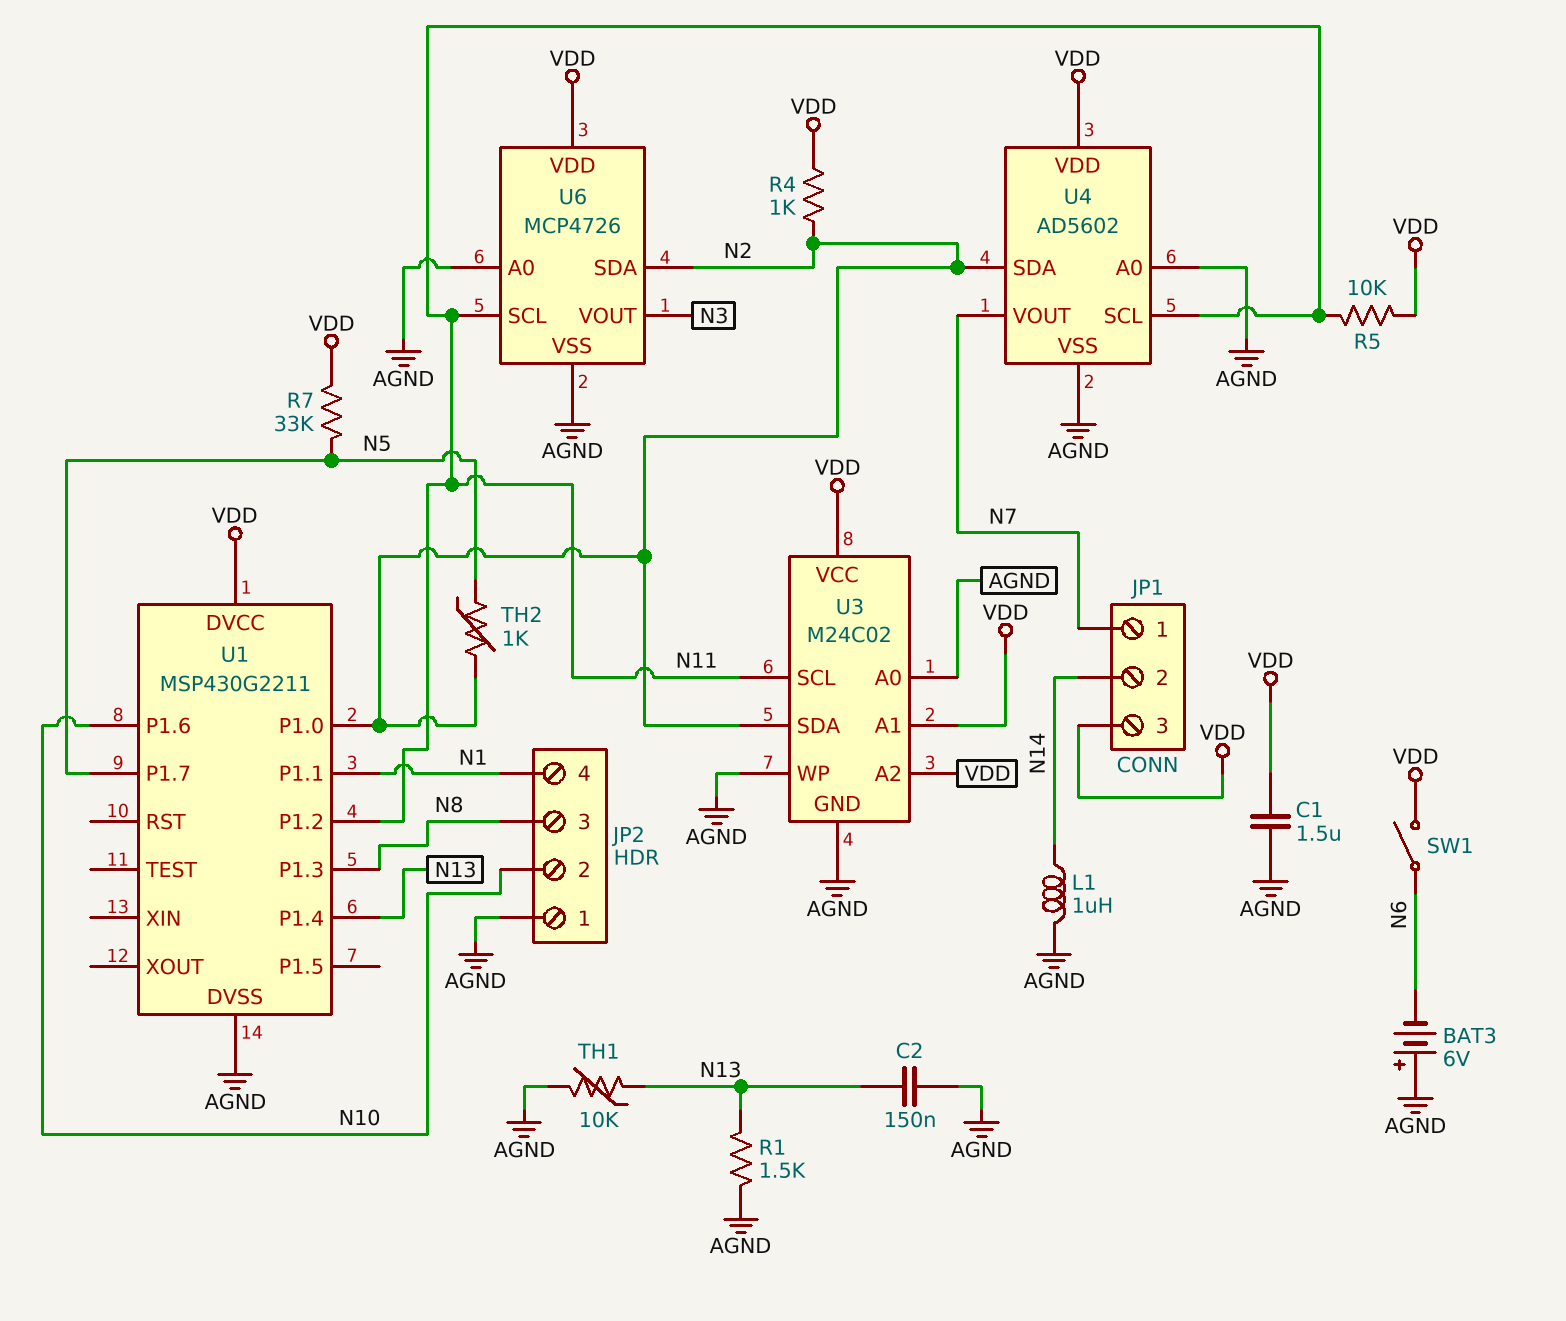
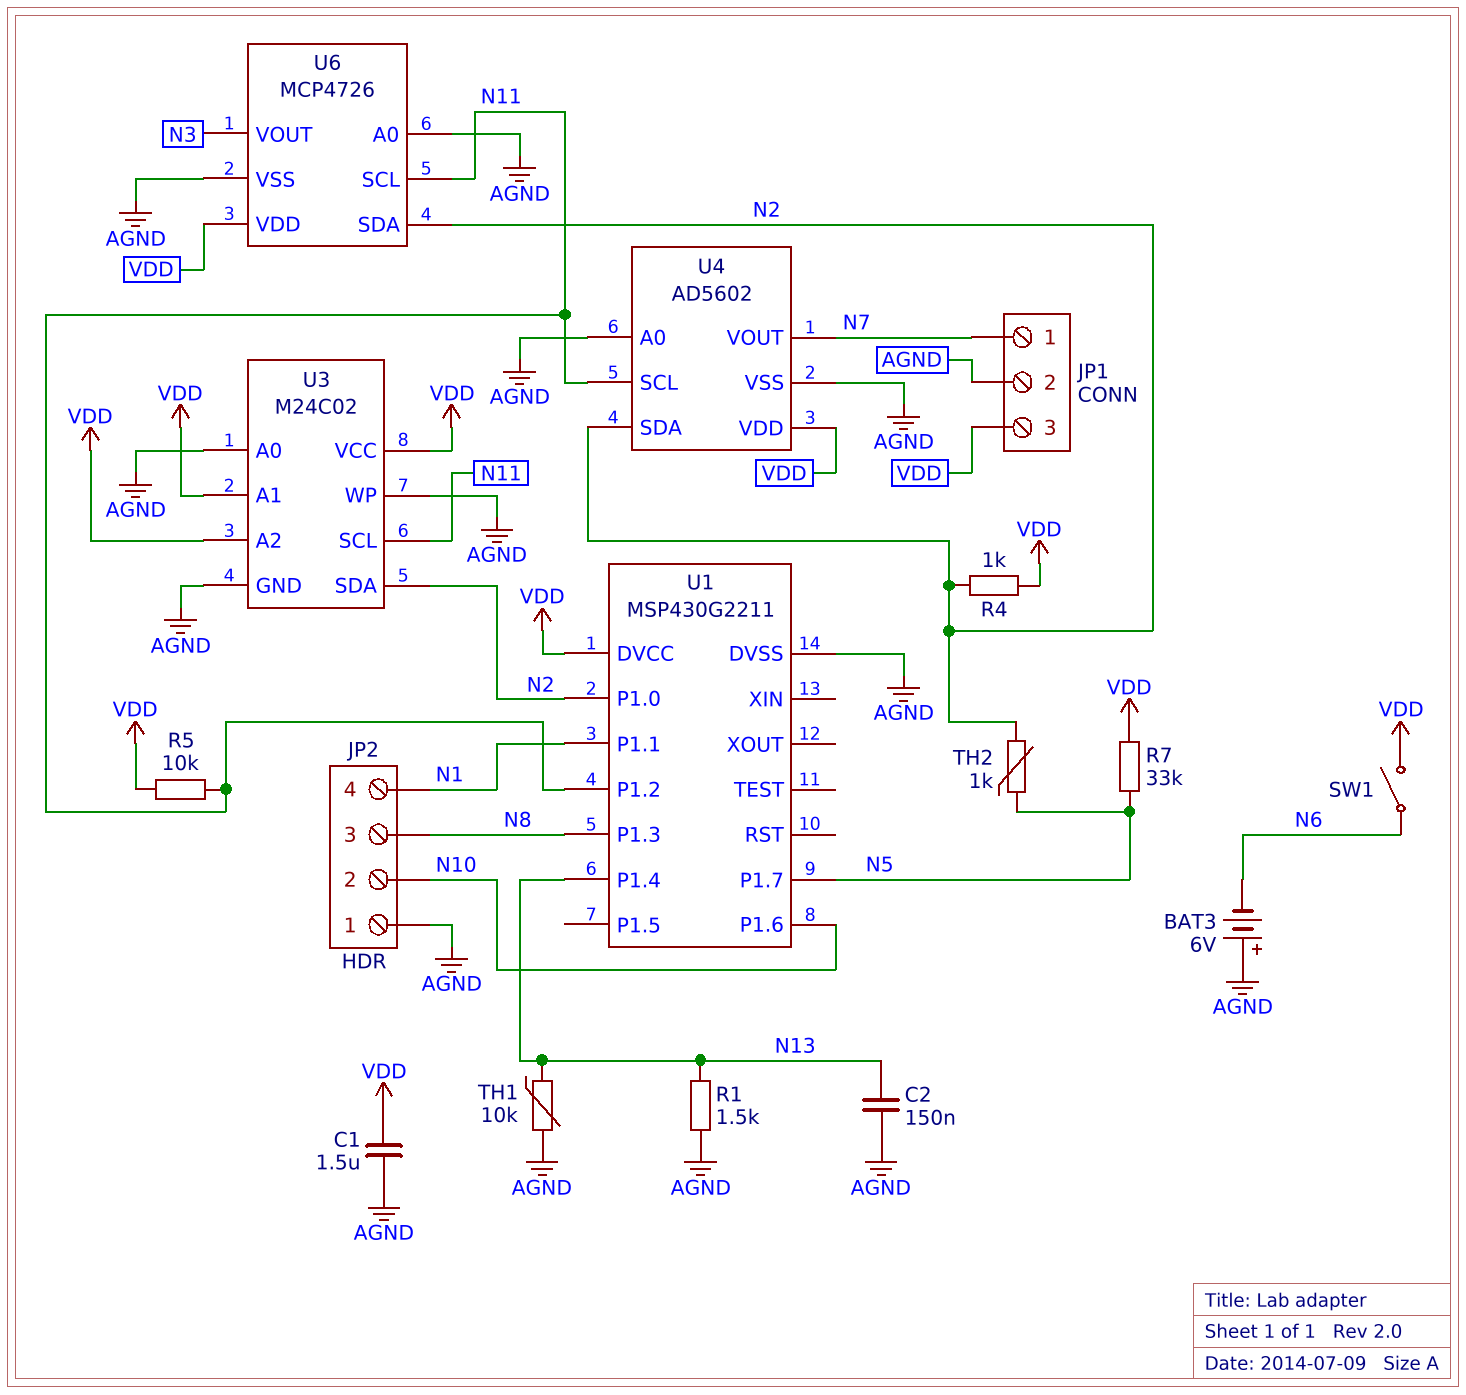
JP1 pin 2: N14 -> AGND
L1: 1uH (AGND, N14) -> none

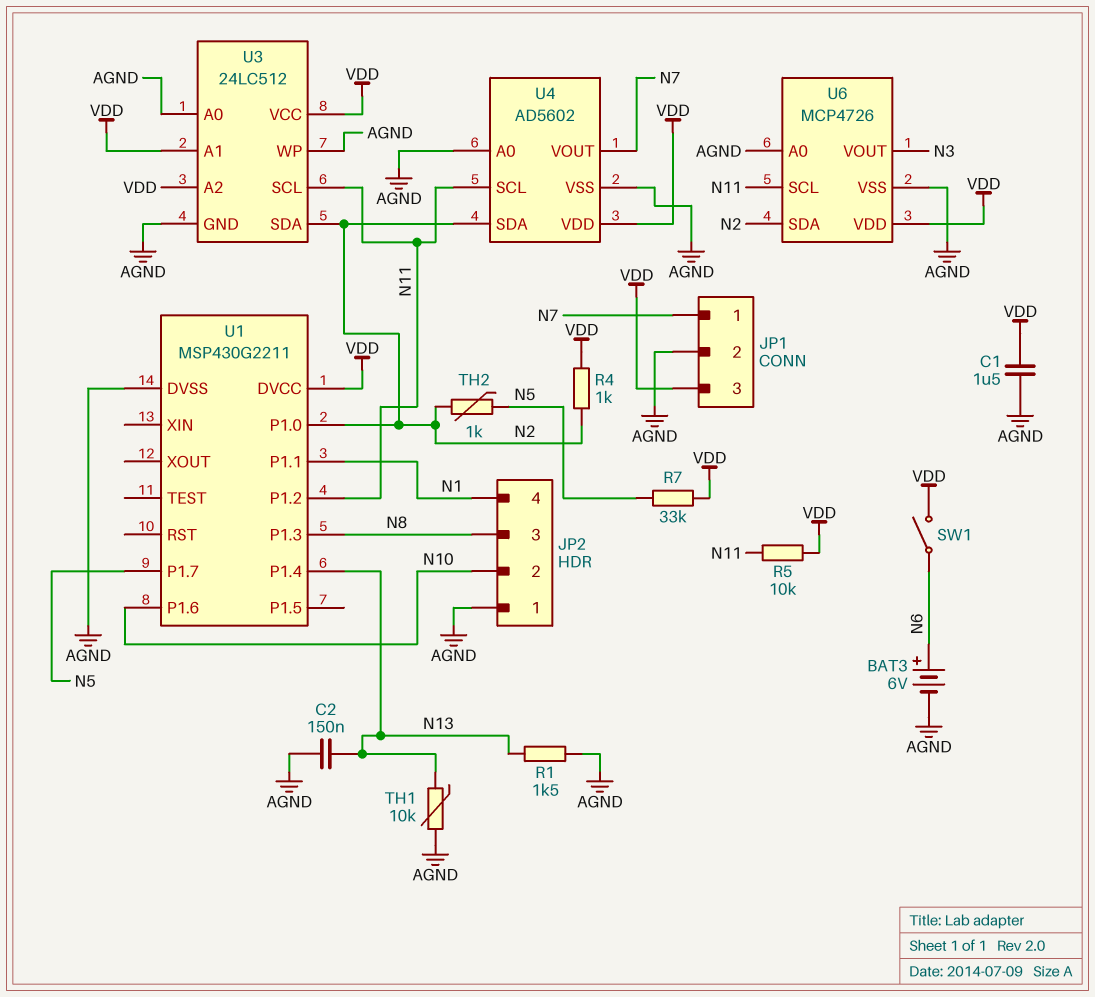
BAT3: 6V (plus AGND, minus N6) -> 6V (plus N6, minus AGND)
U3: M24C02 -> 24LC512

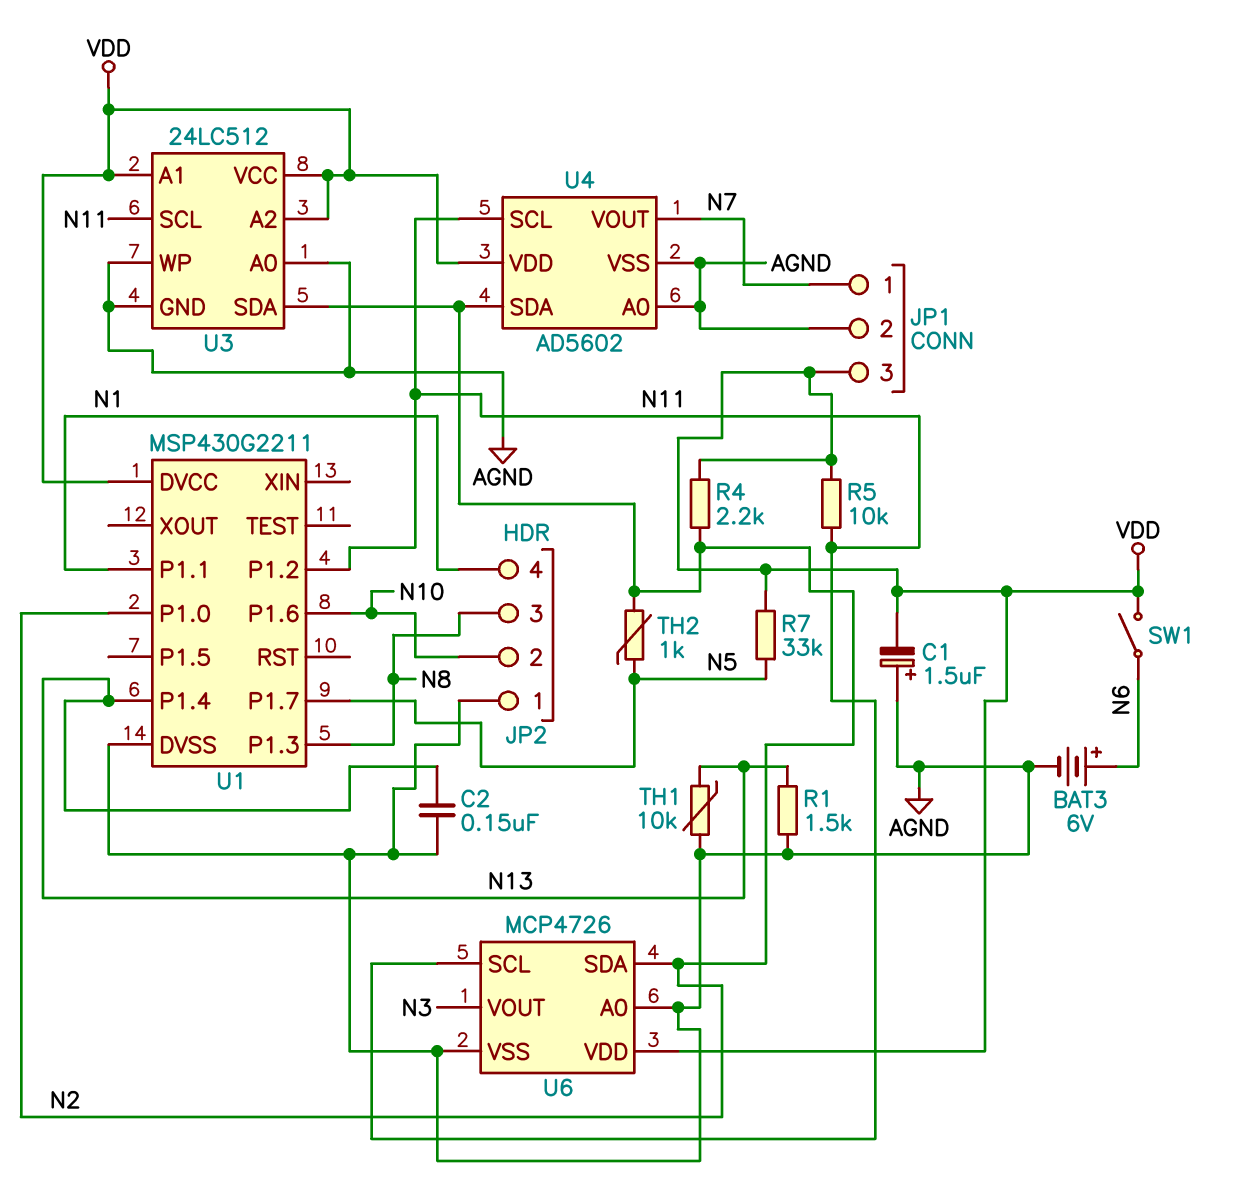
C1: 1.5uF (AGND, VDD) -> 1.5uF (plus AGND, minus VDD)
R4: 1k (N2, VDD) -> 2.2k (N2, VDD)

